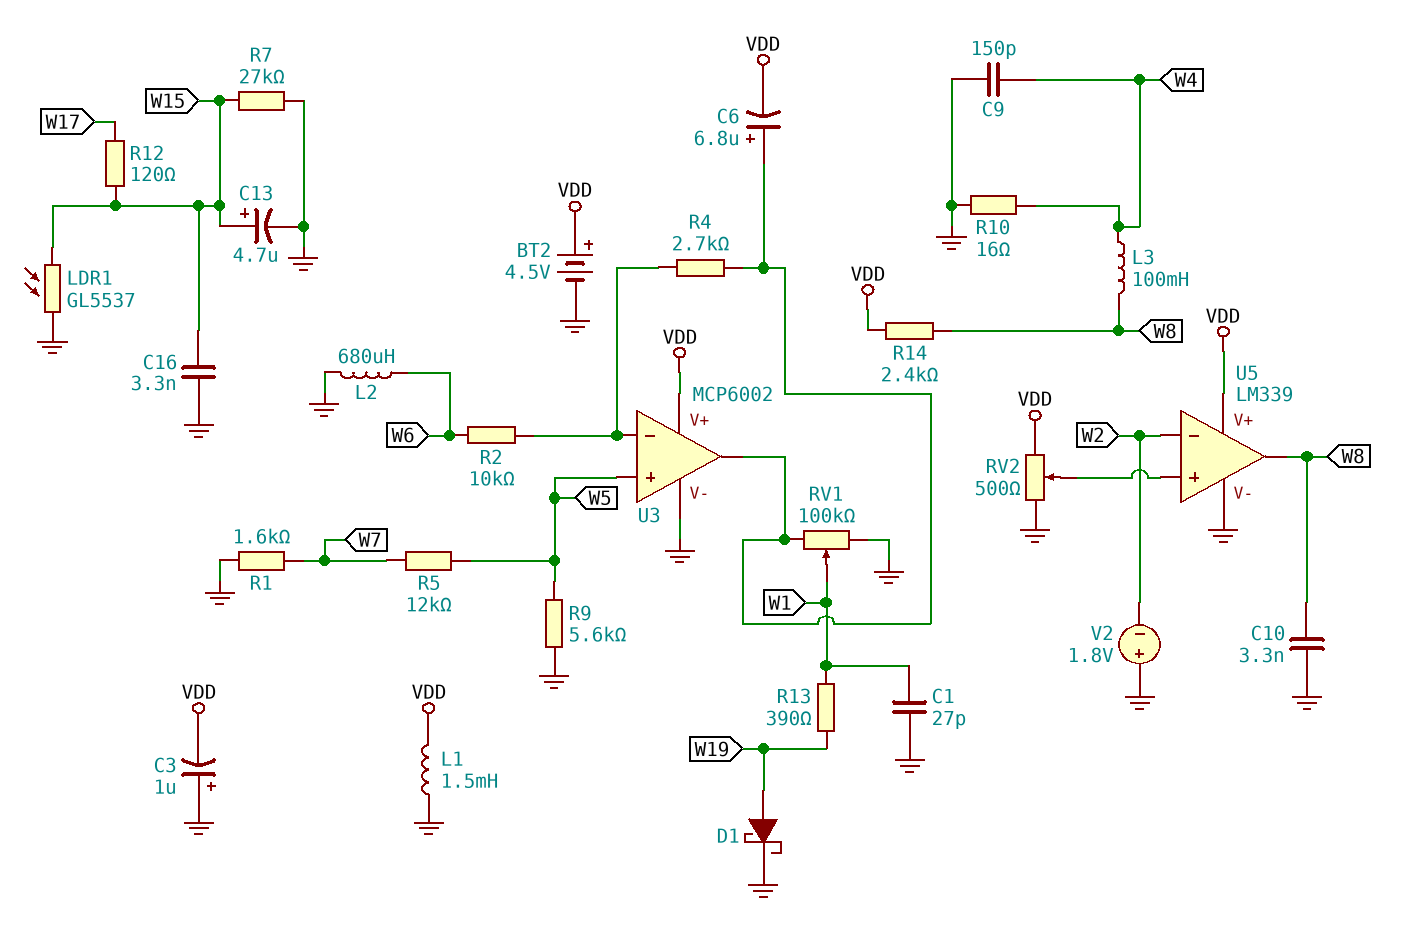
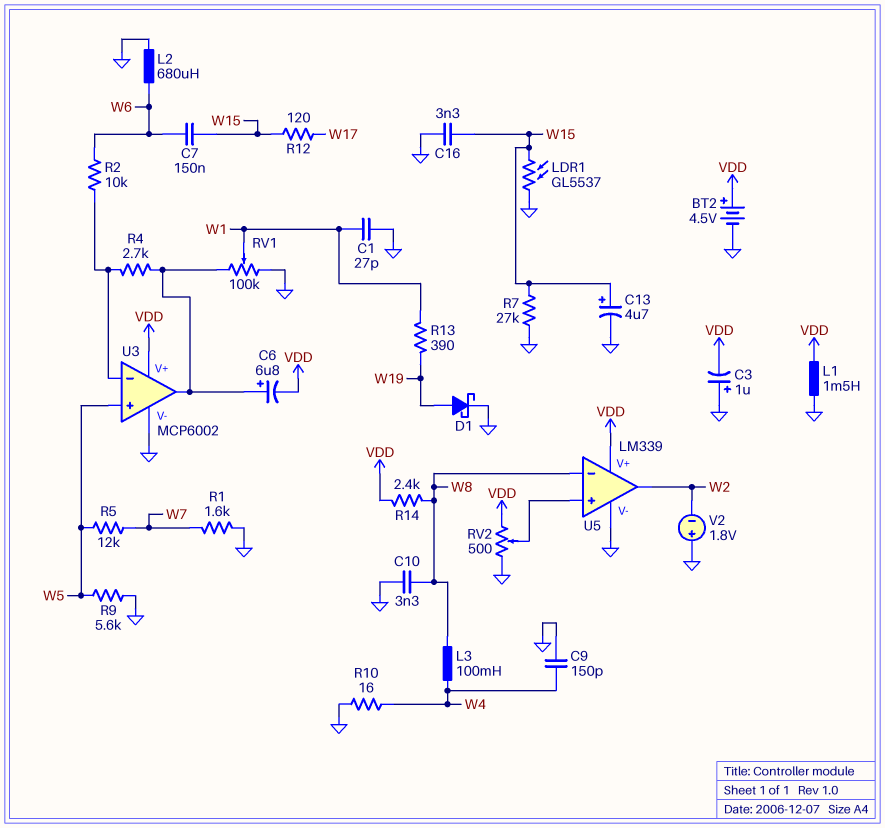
C7: none -> 150nF (W6, W15)
U5 pin in-: W2 -> W8
U5 pin out: W8 -> W2

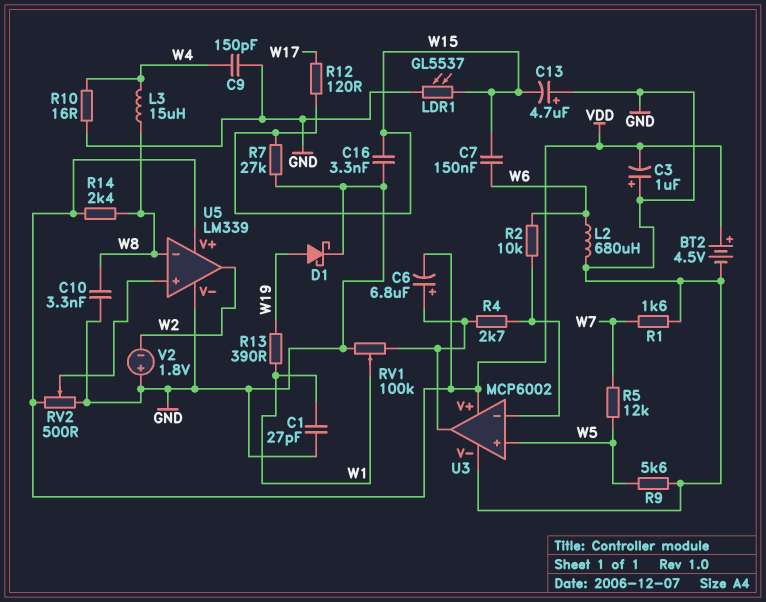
C13: 4.7uF (plus W15, minus GND) -> 4.7uF (plus GND, minus W15)
L1: 1.5mH (GND, VDD) -> none
L3: 100mH (W4, W8) -> 15uH (W4, W8)

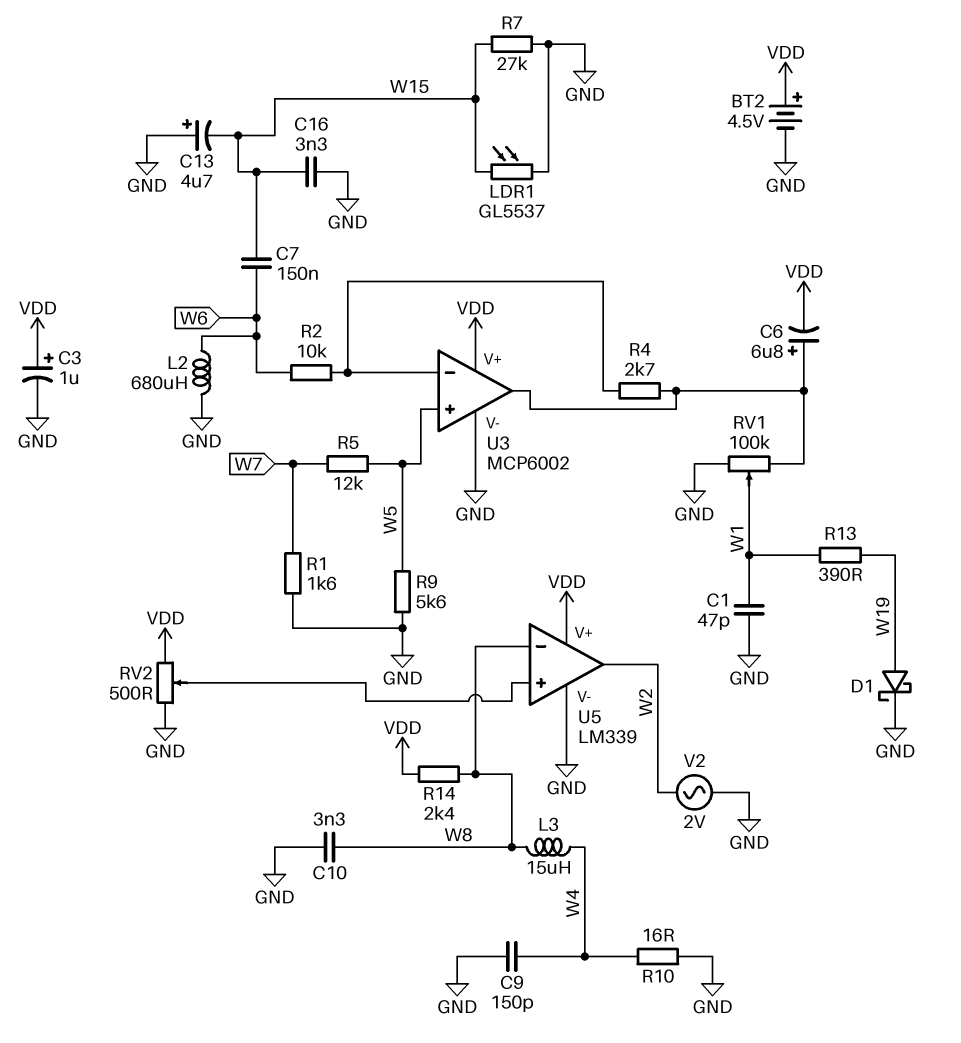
C1: 27pF (GND, W1) -> 47pF (GND, W1)
C3: 1uF (plus GND, minus VDD) -> 1uF (plus VDD, minus GND)
R12: 120 (W15, W17) -> none
V2: 1.8V (plus GND, minus W2) -> AC 2V (GND, W2)

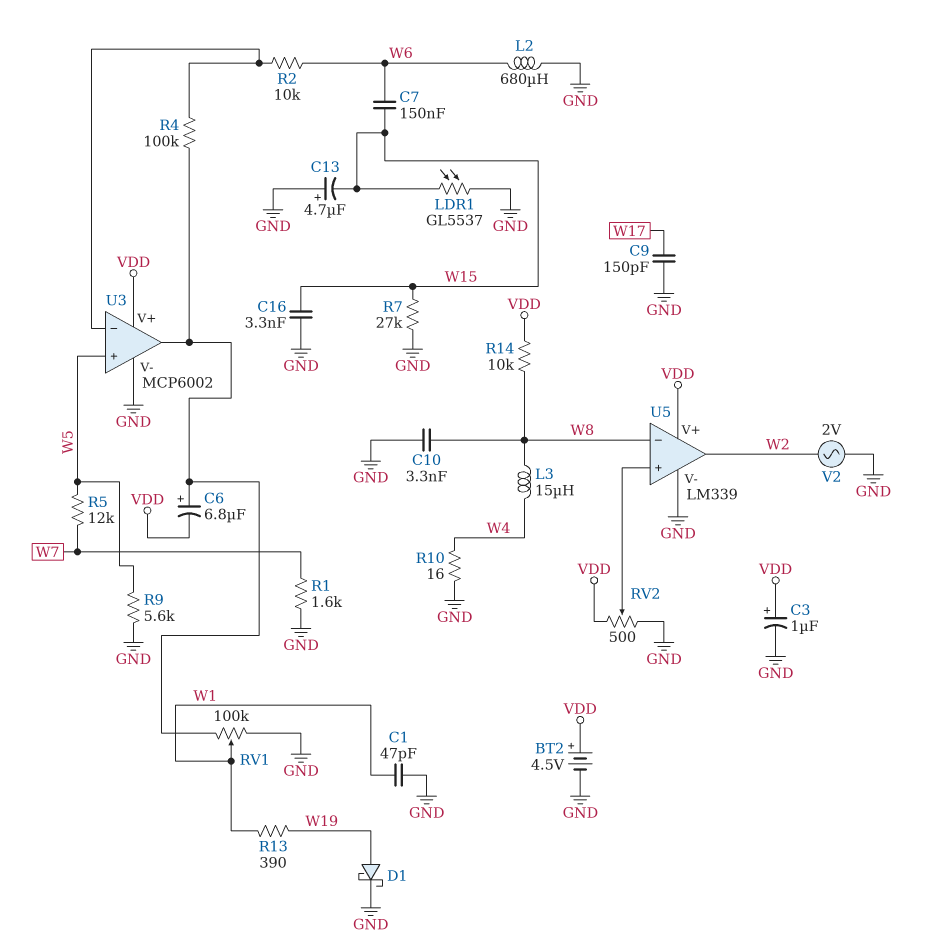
C9: 150pF (GND, W4) -> 150pF (GND, W17)
R4: 2.7k (U3/in-, U3/out) -> 100k (U3/in-, U3/out)
R14: 2.4k (VDD, W8) -> 10k (VDD, W8)

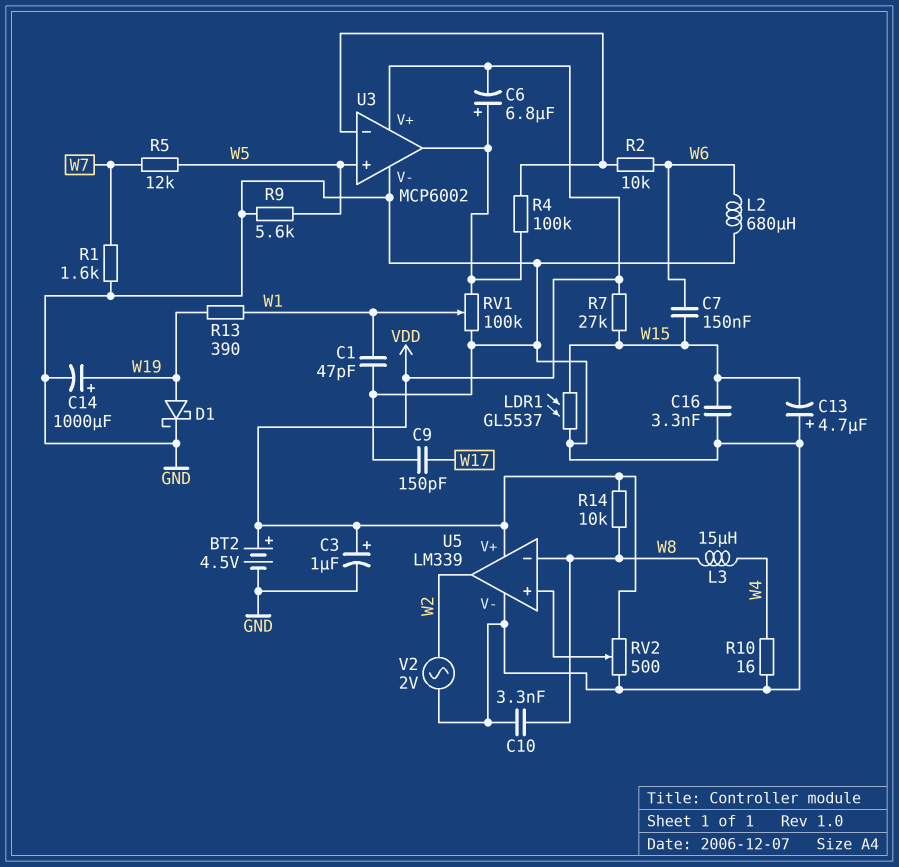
C14: none -> 1000uF (plus W19, minus GND)
R7: 27k (GND, W15) -> 27k (VDD, W15)

